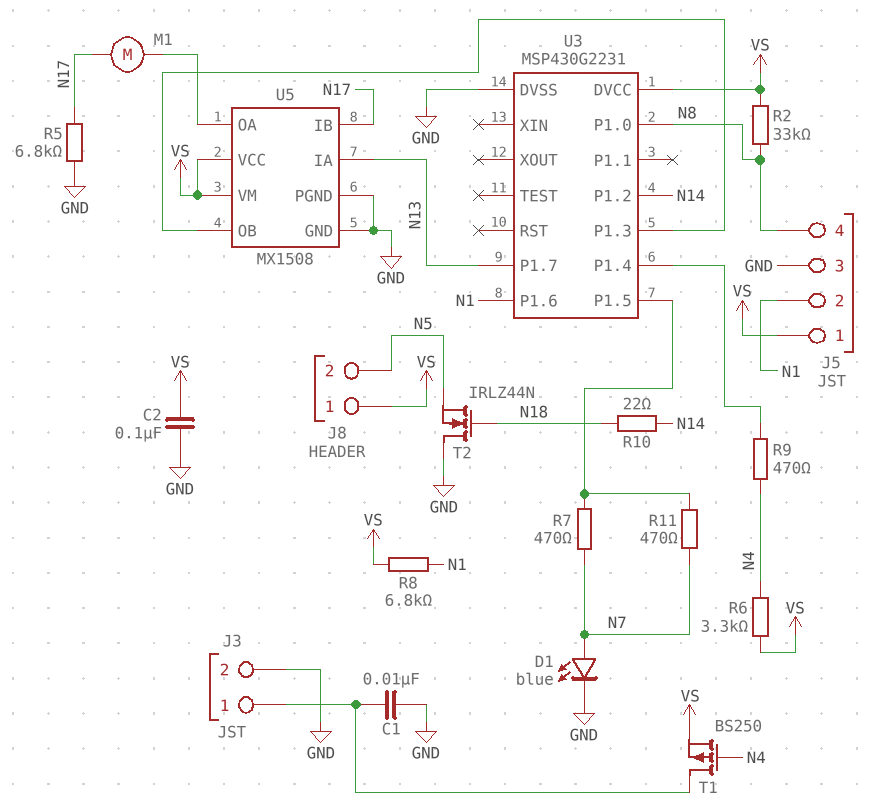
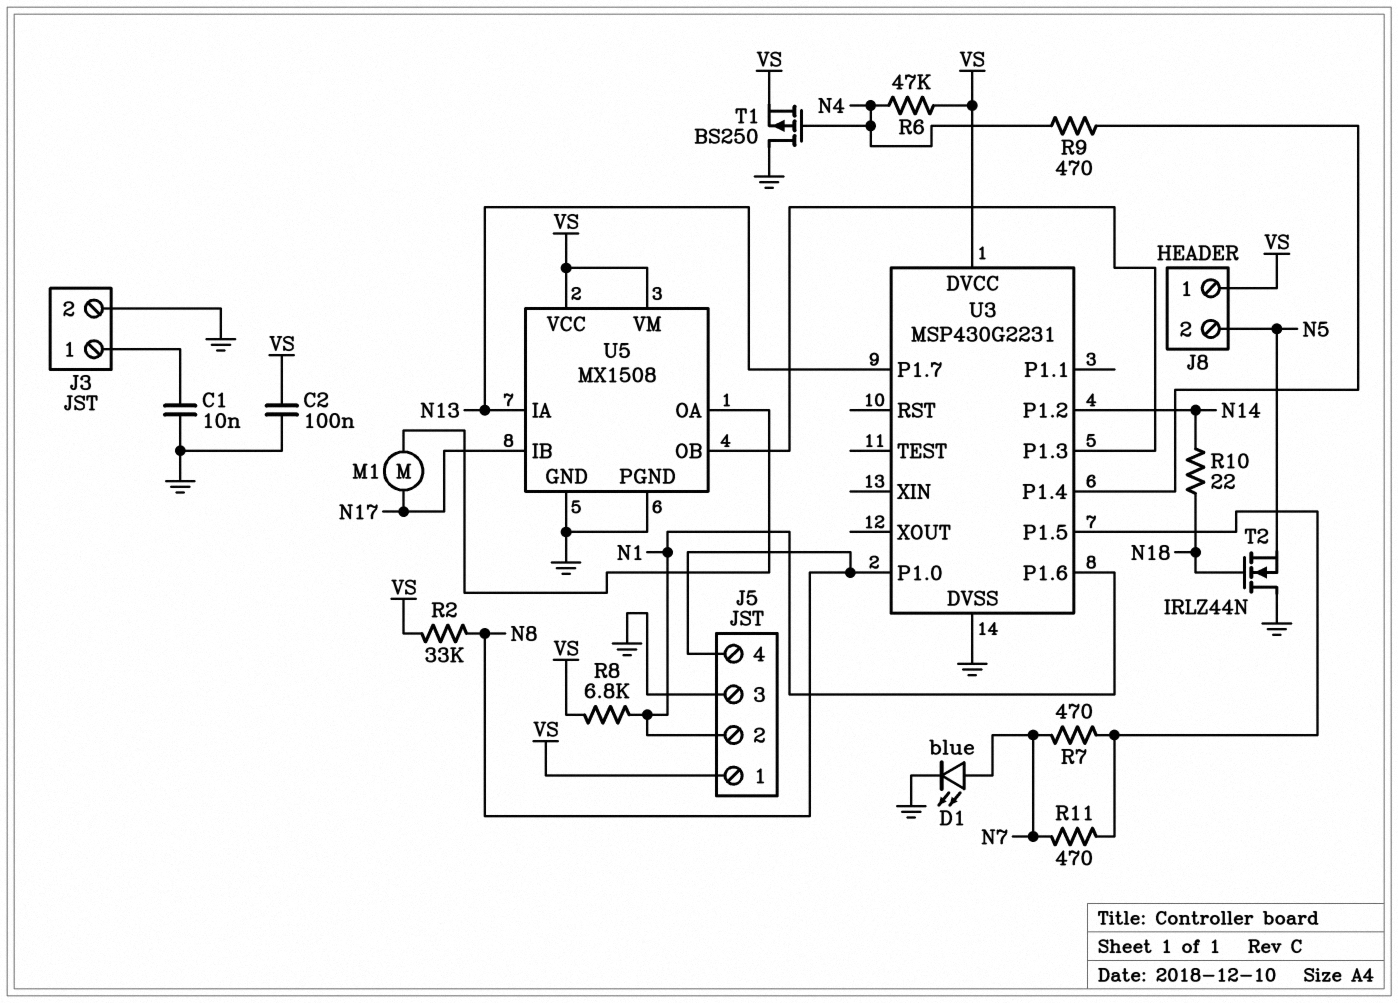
R5: 6.8k (GND, N17) -> none
R6: 3.3k (N4, VS) -> 47k (N4, VS)
T1: PMOS BS250 (G N4, D J3/1, S VS) -> PMOS BS250 (G N4, D GND, S VS)

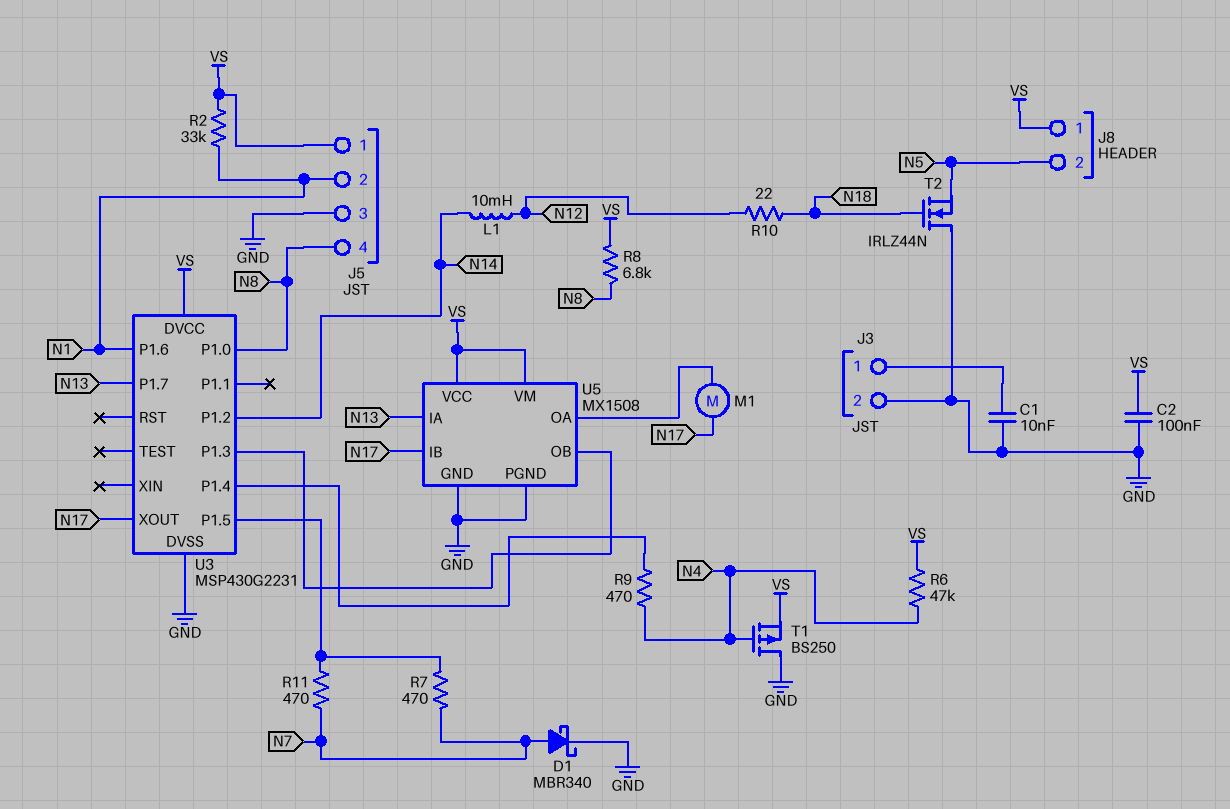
D1: LED blue (A N7, K GND) -> schottky MBR340 (A N7, K GND)
L1: none -> 10mH (N12, N14)
R2: 33k (N8, VS) -> 33k (N1, VS)
R8: 6.8k (N1, VS) -> 6.8k (N8, VS)
R10: 22 (N14, N18) -> 22 (N12, N18)
U3 pin XOUT: none -> N17

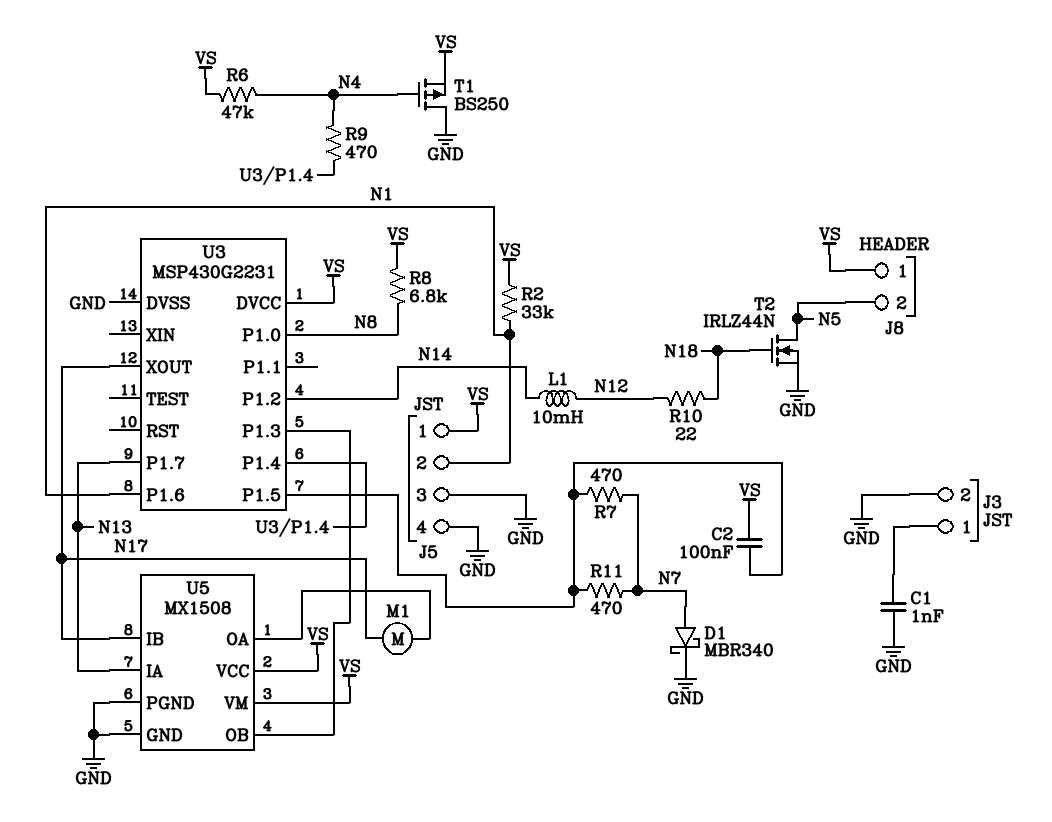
C1: 10nF (GND, J3/1) -> 1nF (GND, J3/1)
C2: 100nF (GND, VS) -> 100nF (U3/P1.5, VS)
J5 pin 4: N8 -> GND
T2: NMOS IRLZ44N (G N18, D GND, S N5) -> NMOS IRLZ44N (G N18, D N5, S GND)

